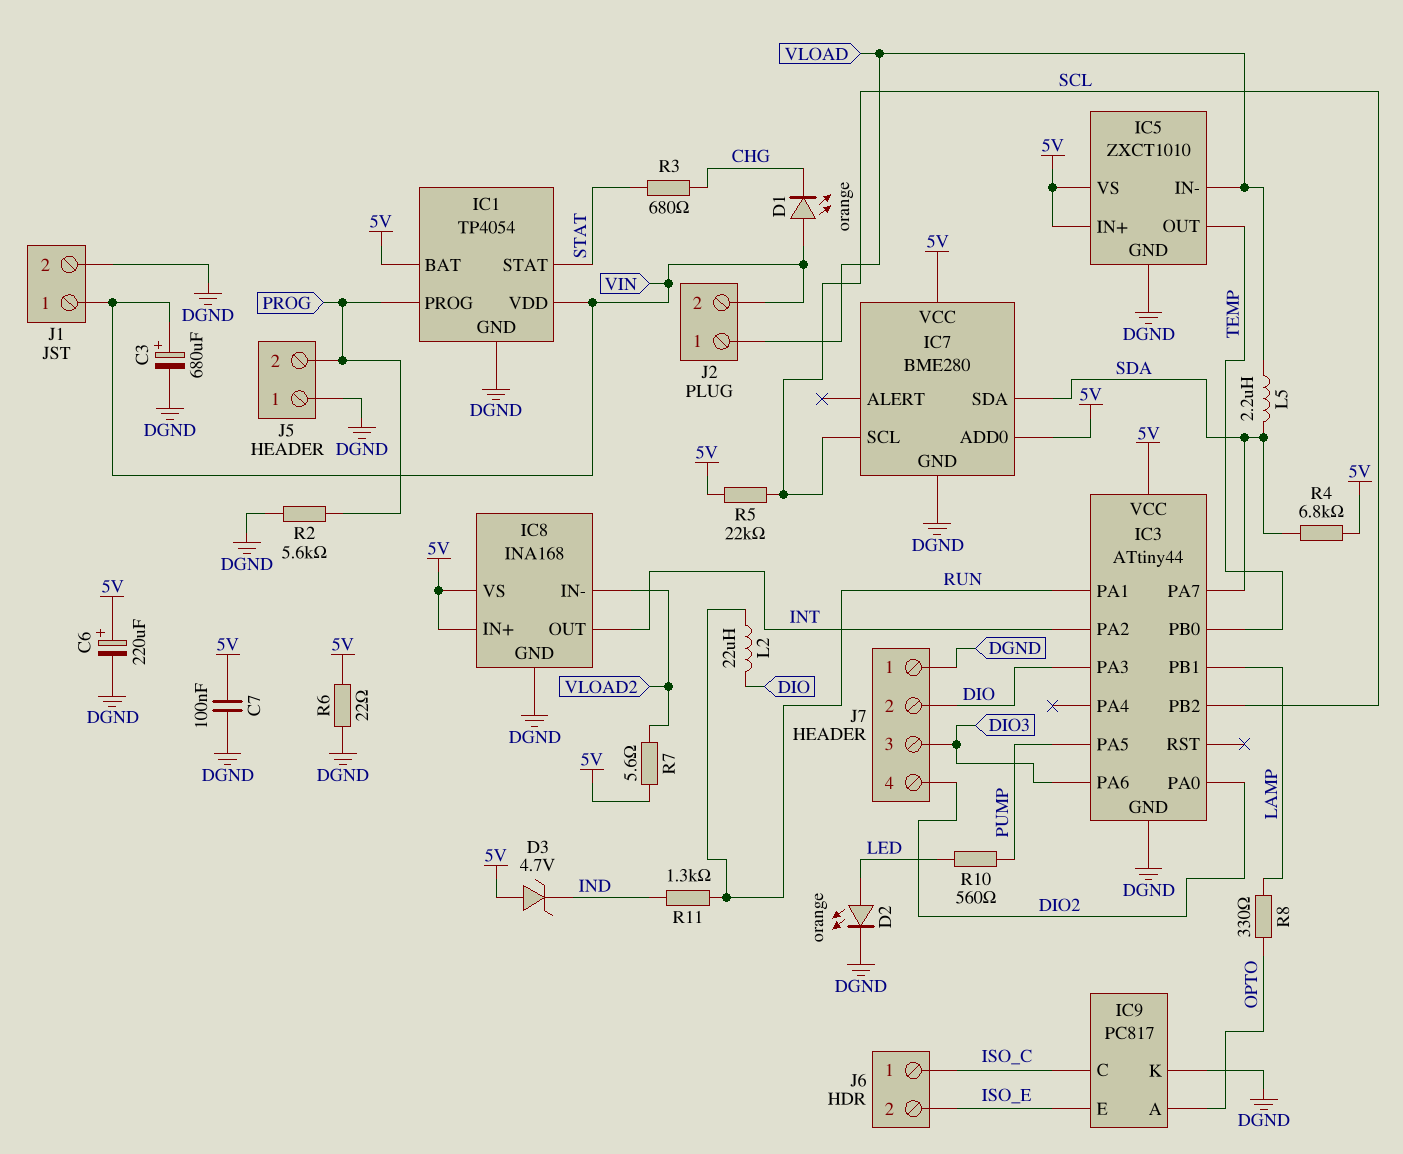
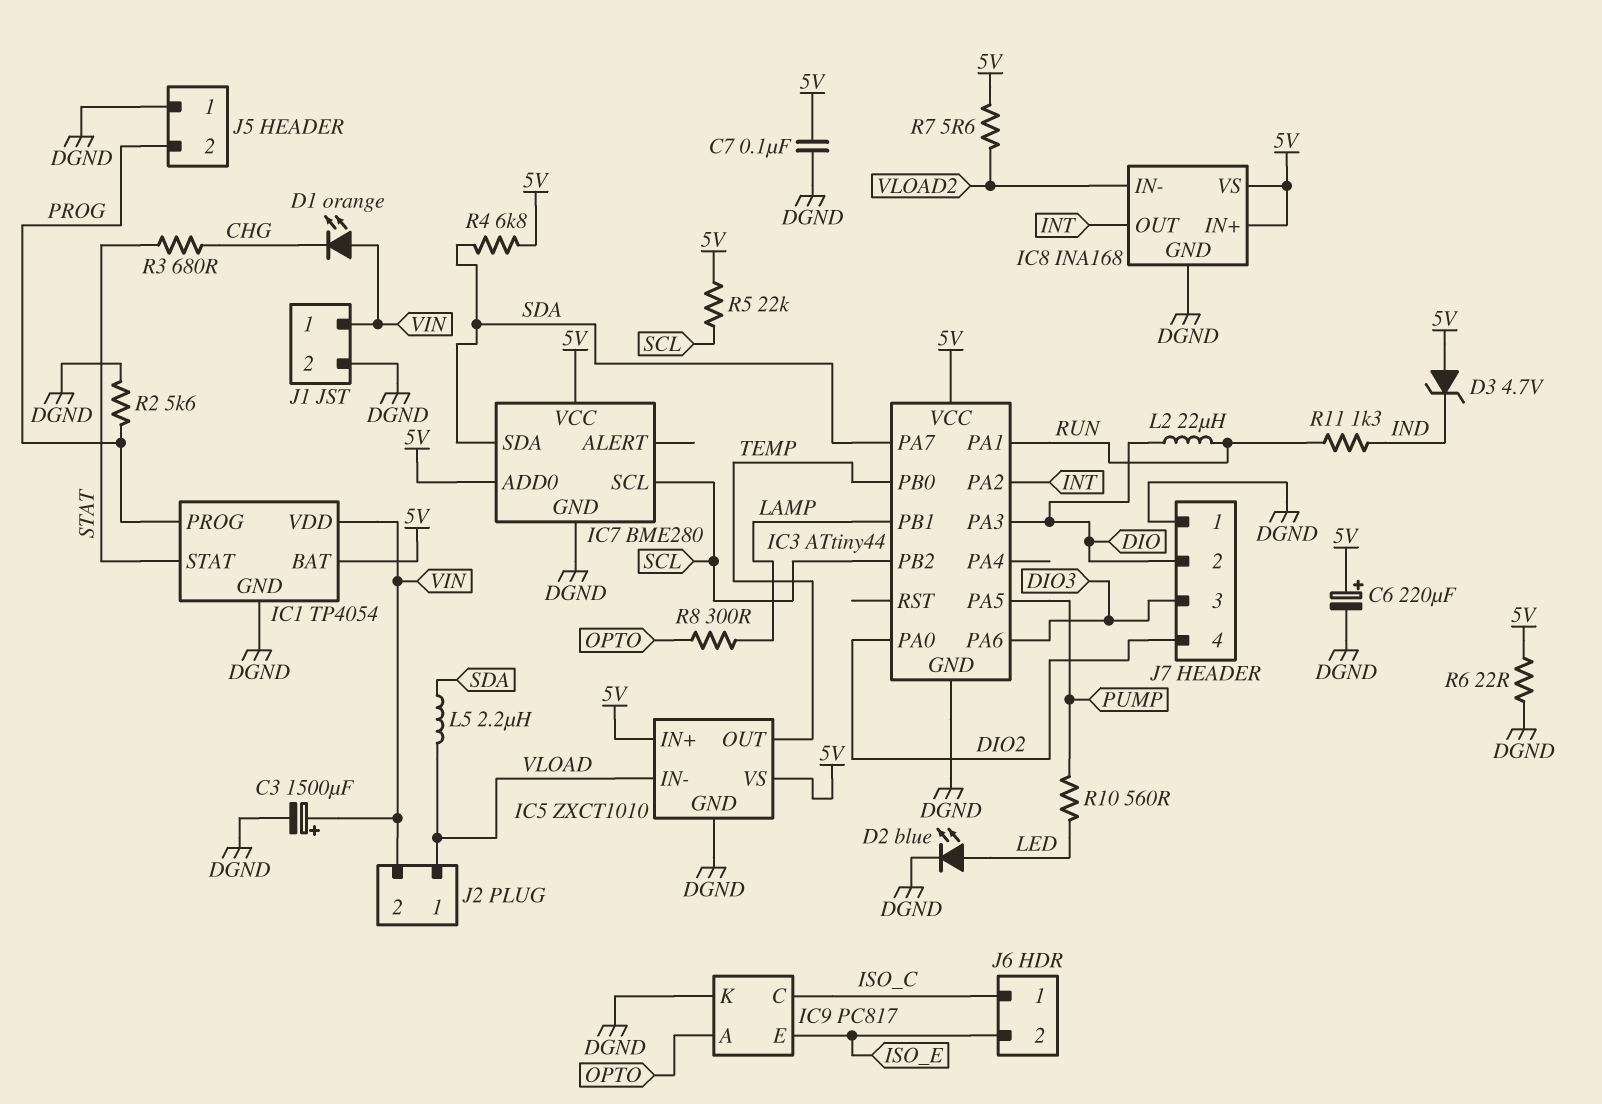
C3: 680uF (plus VIN, minus DGND) -> 1500uF (plus VIN, minus DGND)
D2: LED orange (A LED, K DGND) -> LED blue (A LED, K DGND)
R8: 330 (LAMP, OPTO) -> 300 (LAMP, OPTO)

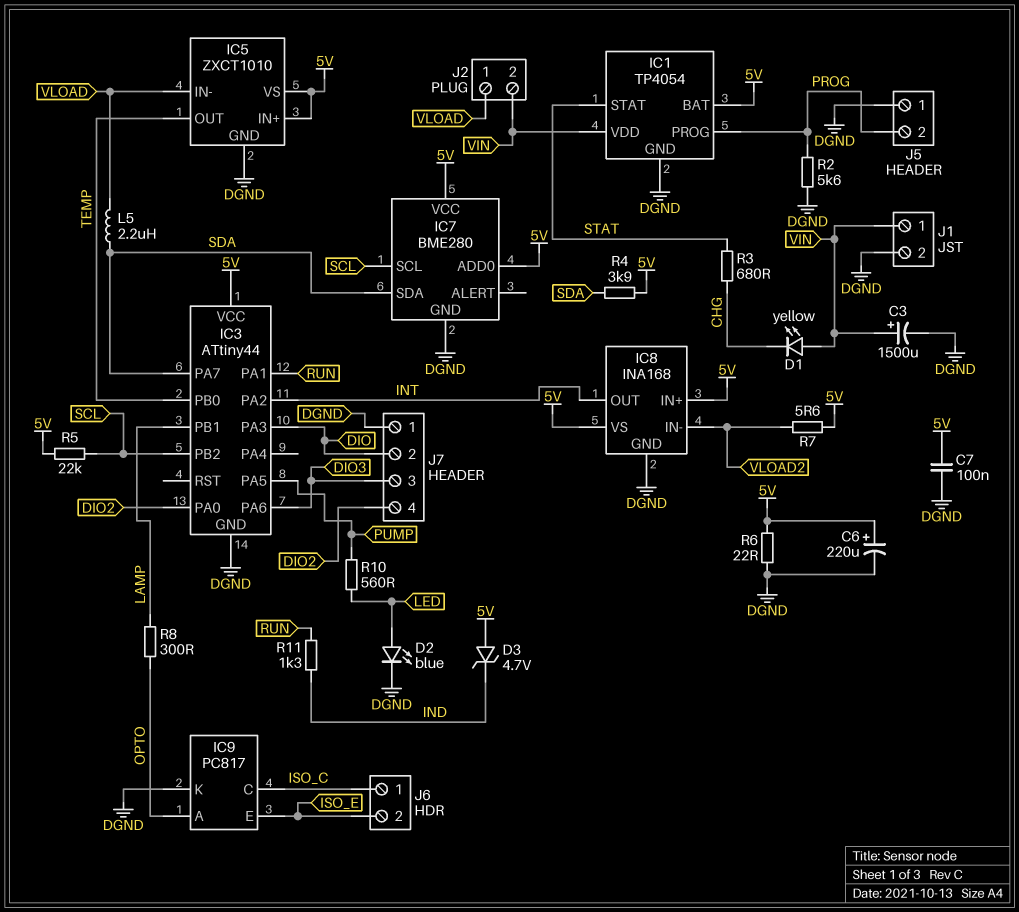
D1: LED orange (A VIN, K CHG) -> LED yellow (A VIN, K CHG)
L2: 22uH (DIO, RUN) -> none
R4: 6.8k (5V, SDA) -> 3.9k (5V, SDA)

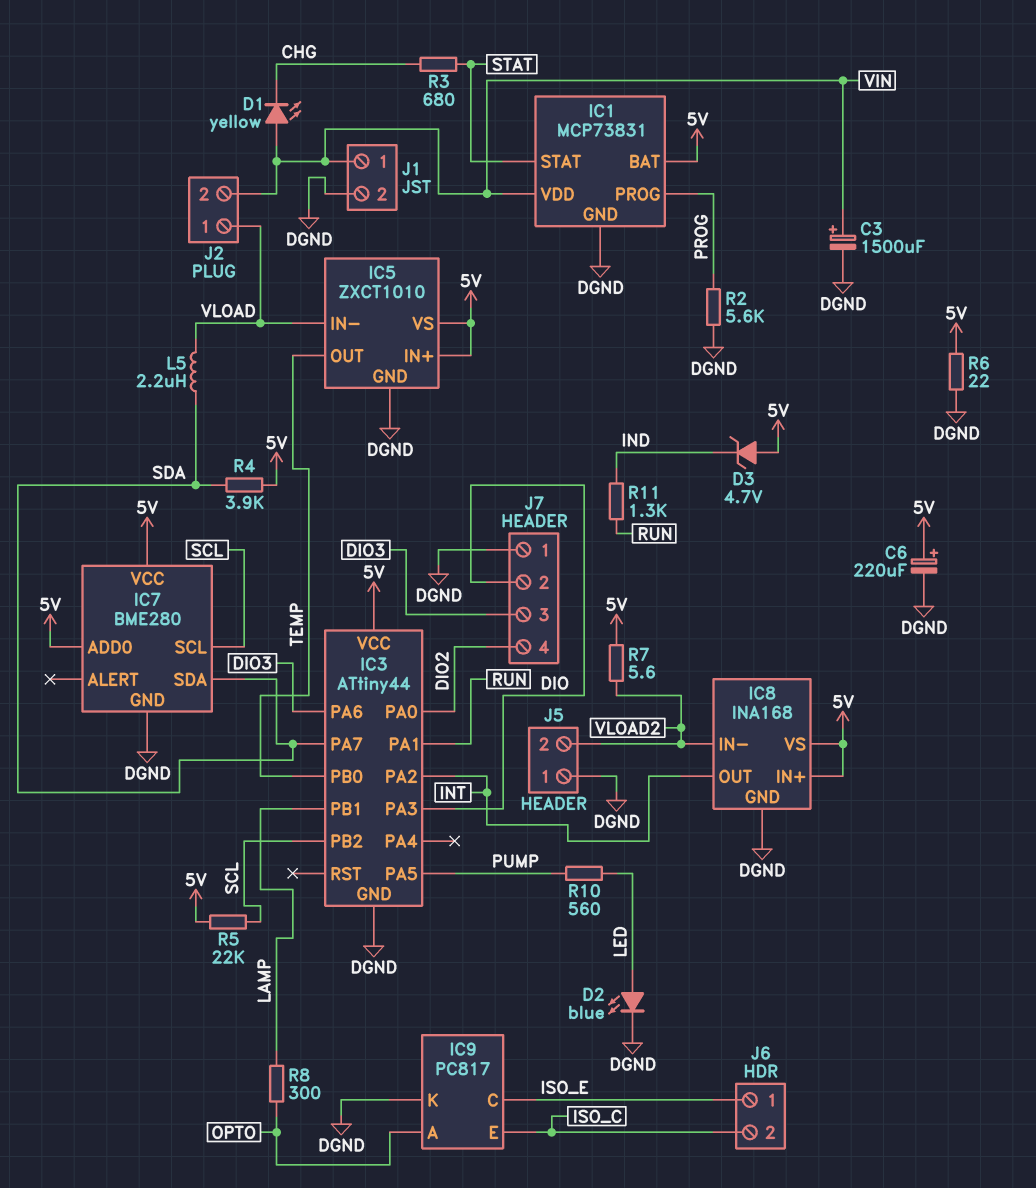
C7: 100nF (5V, DGND) -> none
IC1: TP4054 -> MCP73831
IC9 pin C: ISO_C -> ISO_E
IC9 pin E: ISO_E -> ISO_C
J5 pin 2: PROG -> VLOAD2
J6 pin 1: ISO_C -> ISO_E
J6 pin 2: ISO_E -> ISO_C

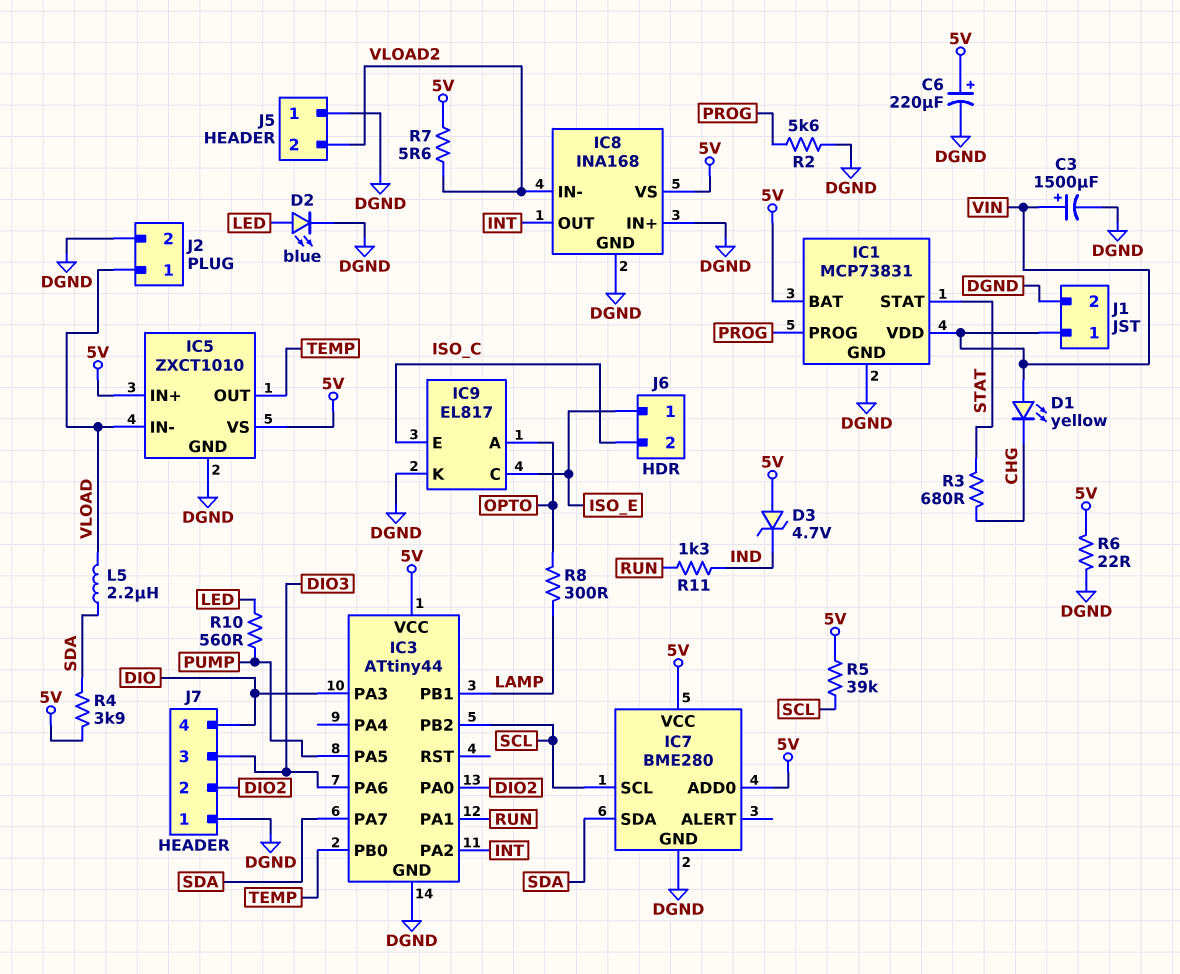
IC8 pin IN+: 5V -> DGND
IC9: PC817 -> EL817
J2 pin 2: VIN -> DGND
J7 pin 2: DIO -> DIO2
J7 pin 4: DIO2 -> DIO
R5: 22k (5V, SCL) -> 39k (5V, SCL)

